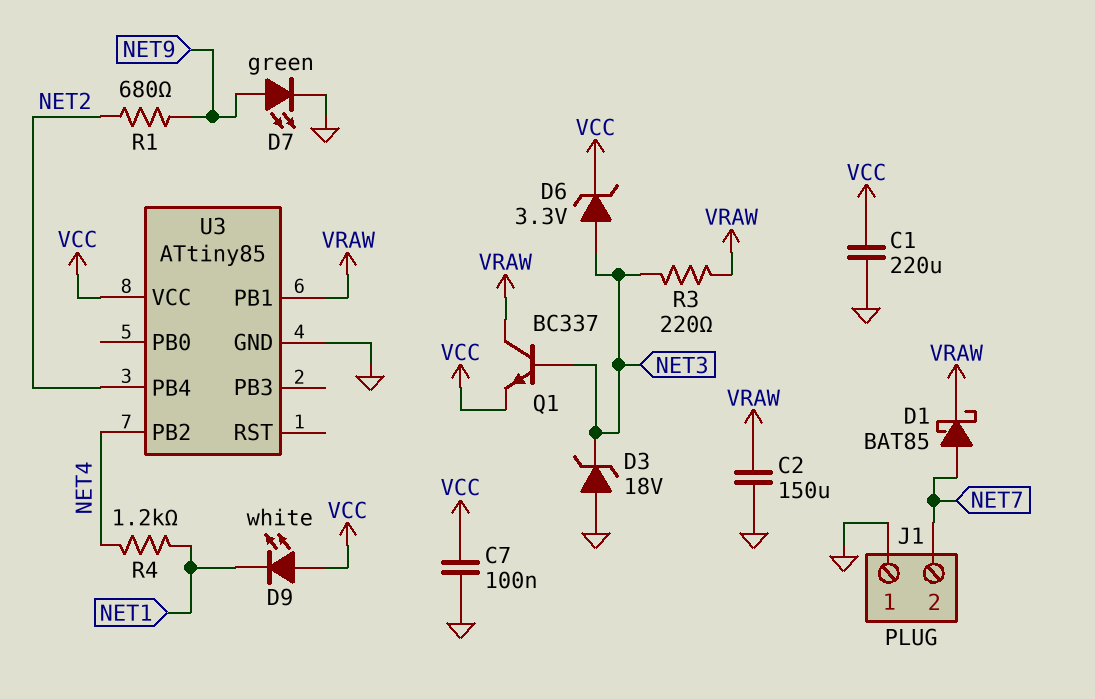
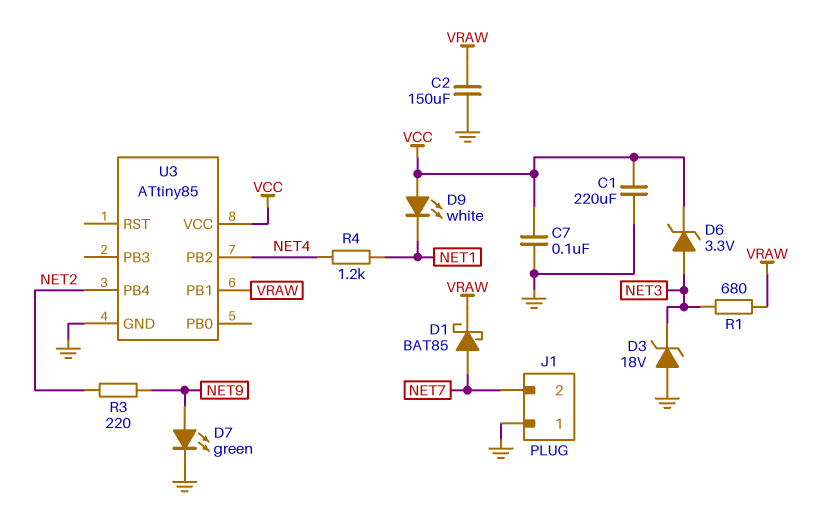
Q1: NPN BC337 (B NET3, C VRAW, E VCC) -> none
R1: 680 (NET2, NET9) -> 680 (NET3, VRAW)
R3: 220 (NET3, VRAW) -> 220 (NET2, NET9)

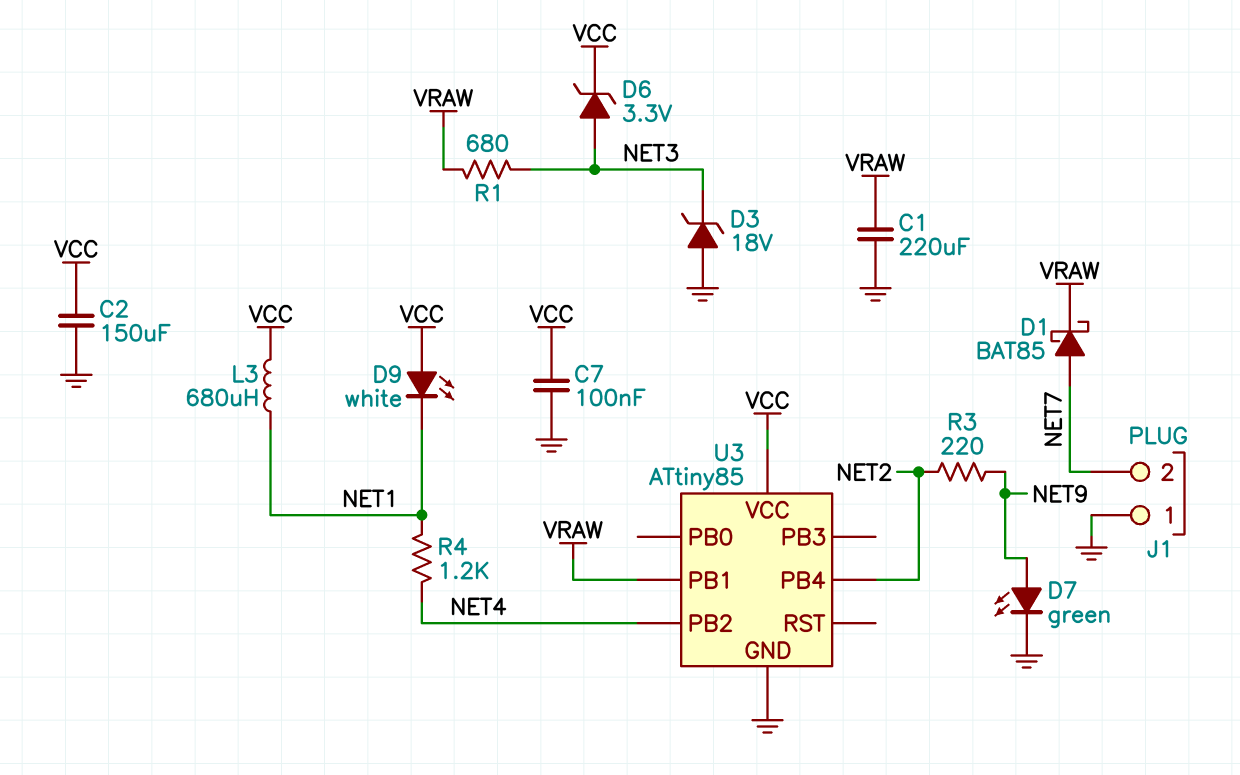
C1: 220uF (GND, VCC) -> 220uF (GND, VRAW)
C2: 150uF (GND, VRAW) -> 150uF (GND, VCC)
L3: none -> 680uH (NET1, VCC)

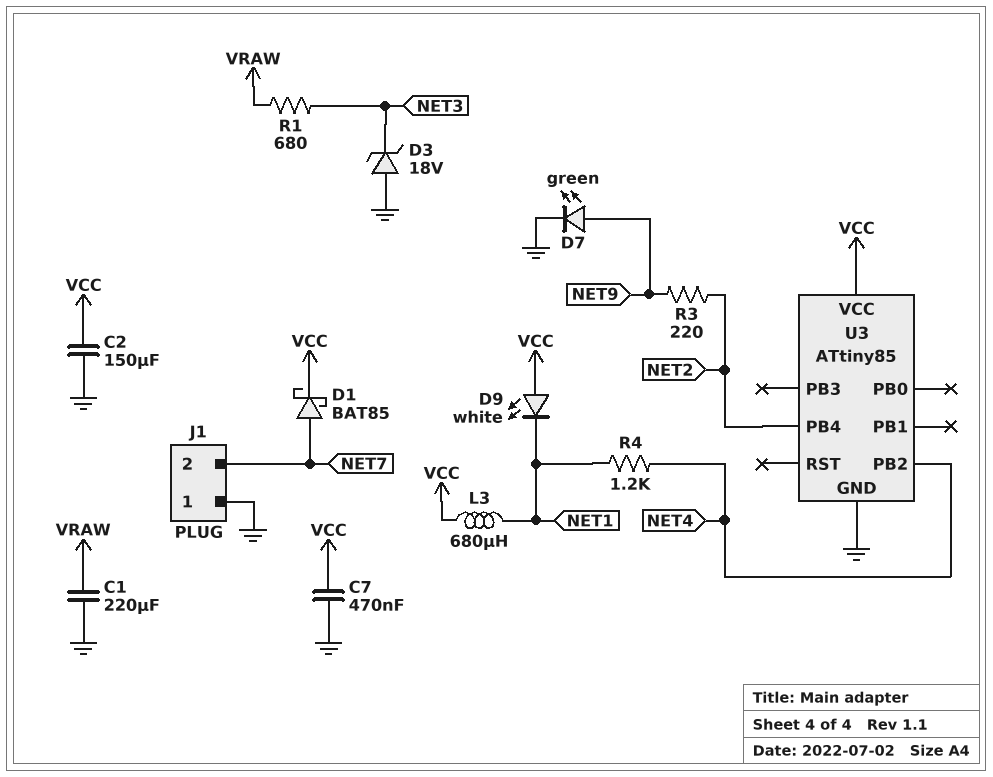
C7: 100nF (GND, VCC) -> 470nF (GND, VCC)
D1: schottky BAT85 (A NET7, K VRAW) -> schottky BAT85 (A NET7, K VCC)
D6: zener 3.3V (A NET3, K VCC) -> none
U3 pin PB1: VRAW -> none

